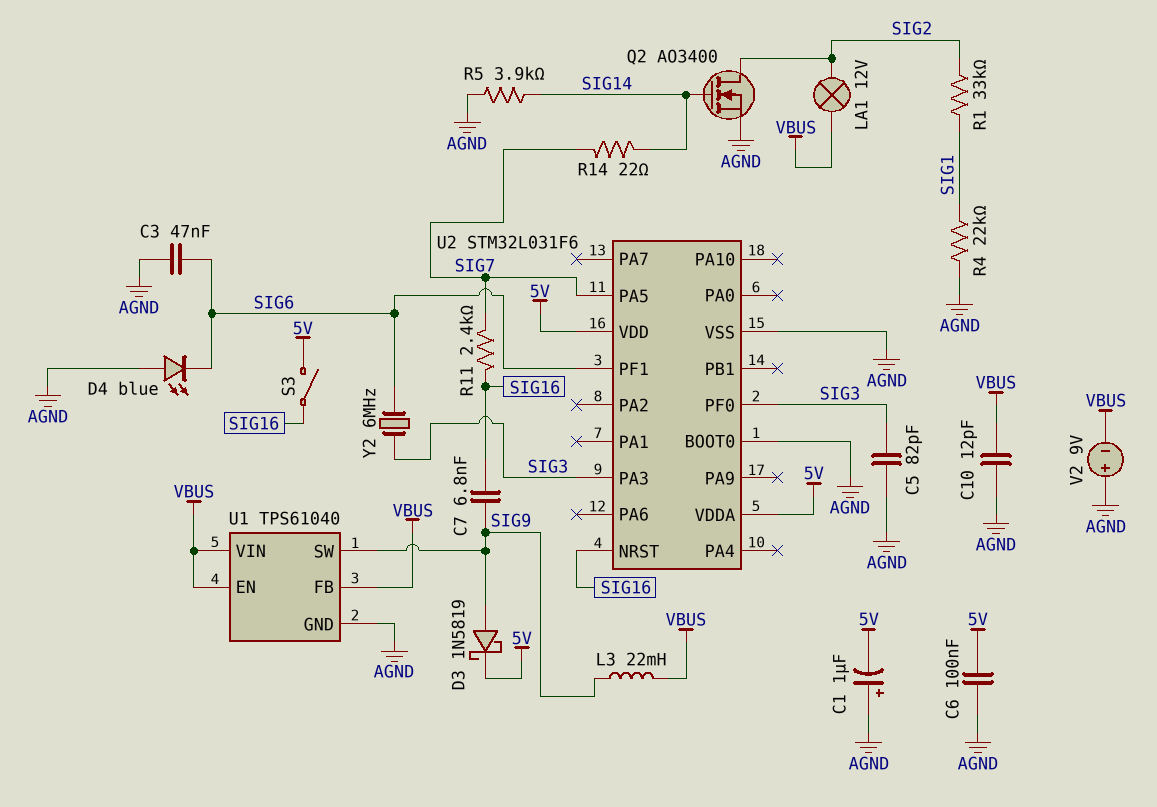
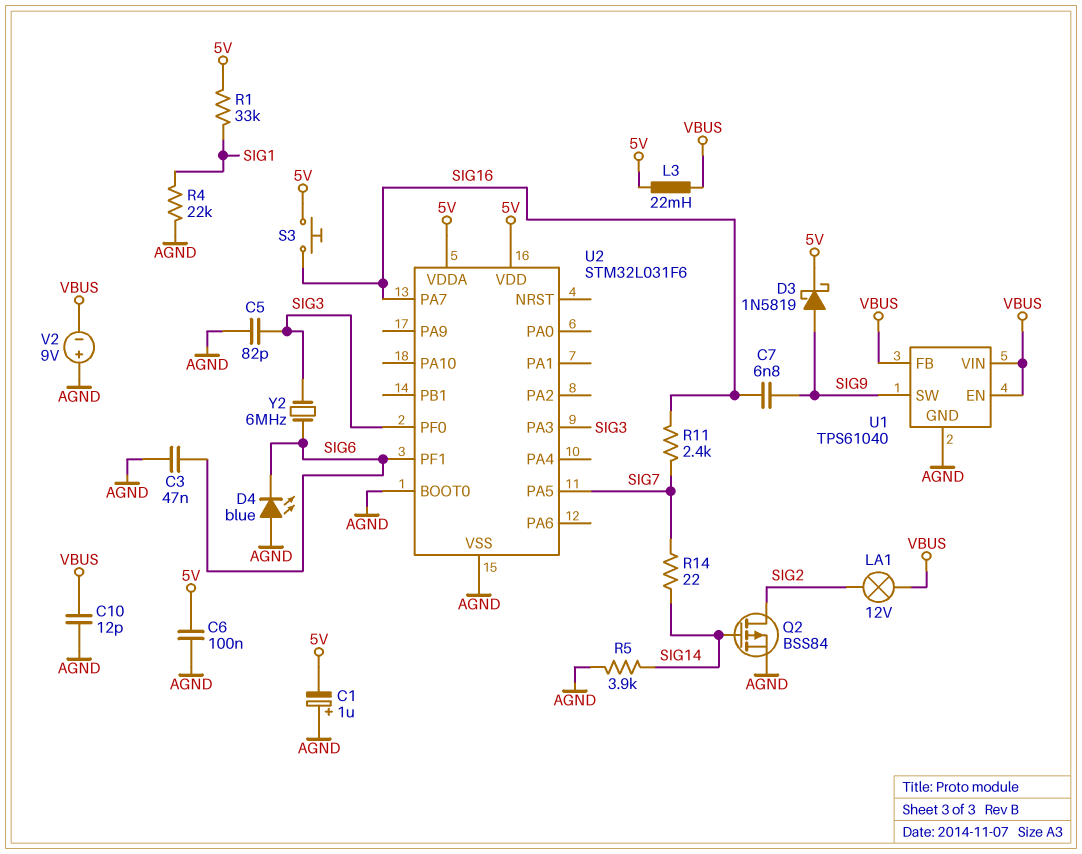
L3: 22mH (SIG9, VBUS) -> 22mH (5V, VBUS)
Q2: NMOS AO3400 (G SIG14, D SIG2, S AGND) -> PMOS BSS84 (G SIG14, D SIG2, S AGND)
R1: 33k (SIG1, SIG2) -> 33k (5V, SIG1)
S3: switch (5V, SIG16) -> button (5V, SIG16)
U2 pin NRST: SIG16 -> none
U2 pin PA7: none -> SIG16

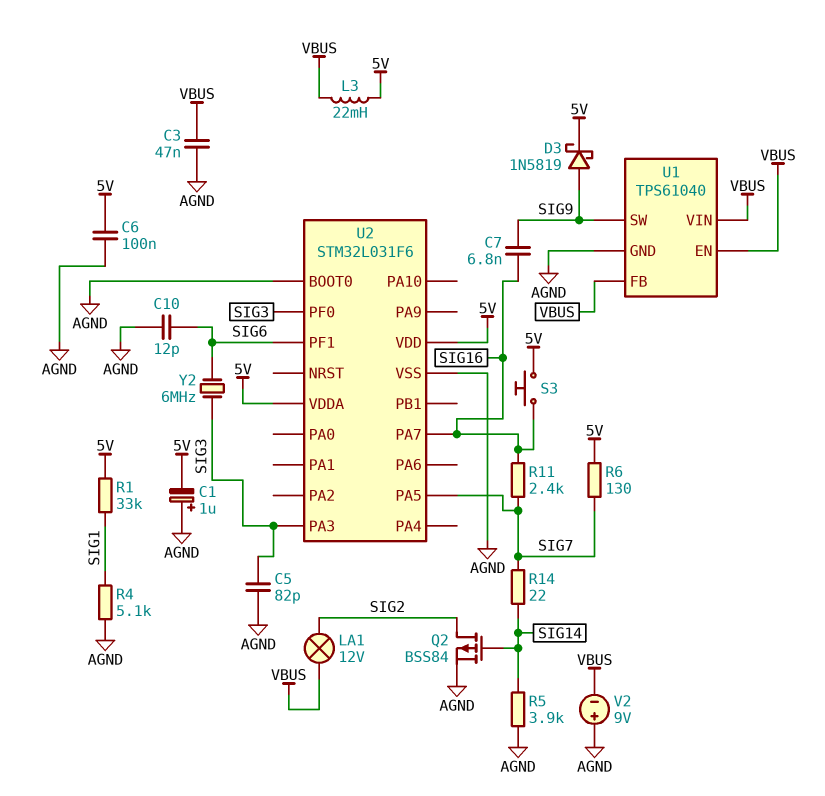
C3: 47nF (AGND, SIG6) -> 47nF (AGND, VBUS)
C10: 12pF (AGND, VBUS) -> 12pF (AGND, SIG6)
D4: LED blue (A AGND, K SIG6) -> none
R4: 22k (AGND, SIG1) -> 5.1k (AGND, SIG1)
R6: none -> 130 (5V, SIG7)

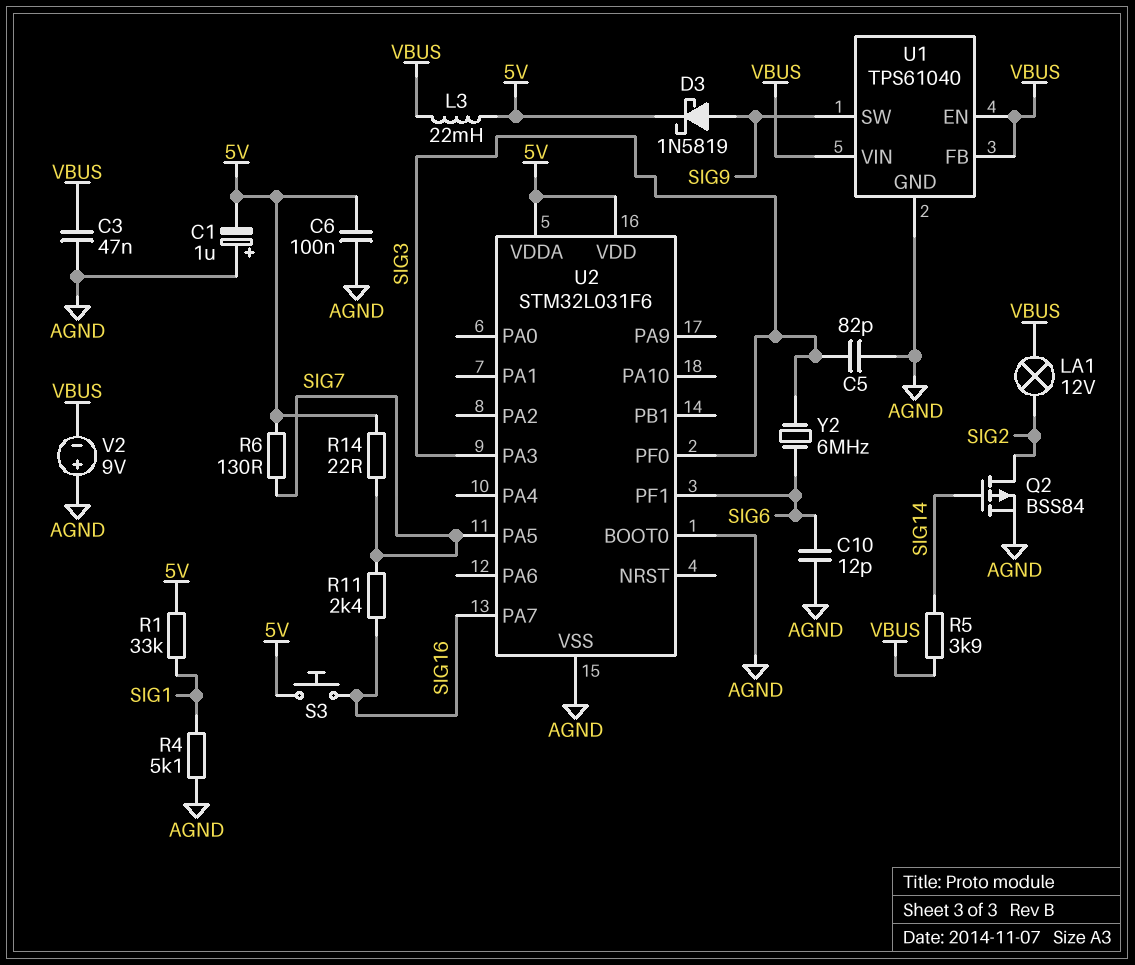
C7: 6.8nF (SIG9, SIG16) -> none
R5: 3.9k (AGND, SIG14) -> 3.9k (SIG14, VBUS)
R14: 22 (SIG7, SIG14) -> 22 (5V, SIG7)

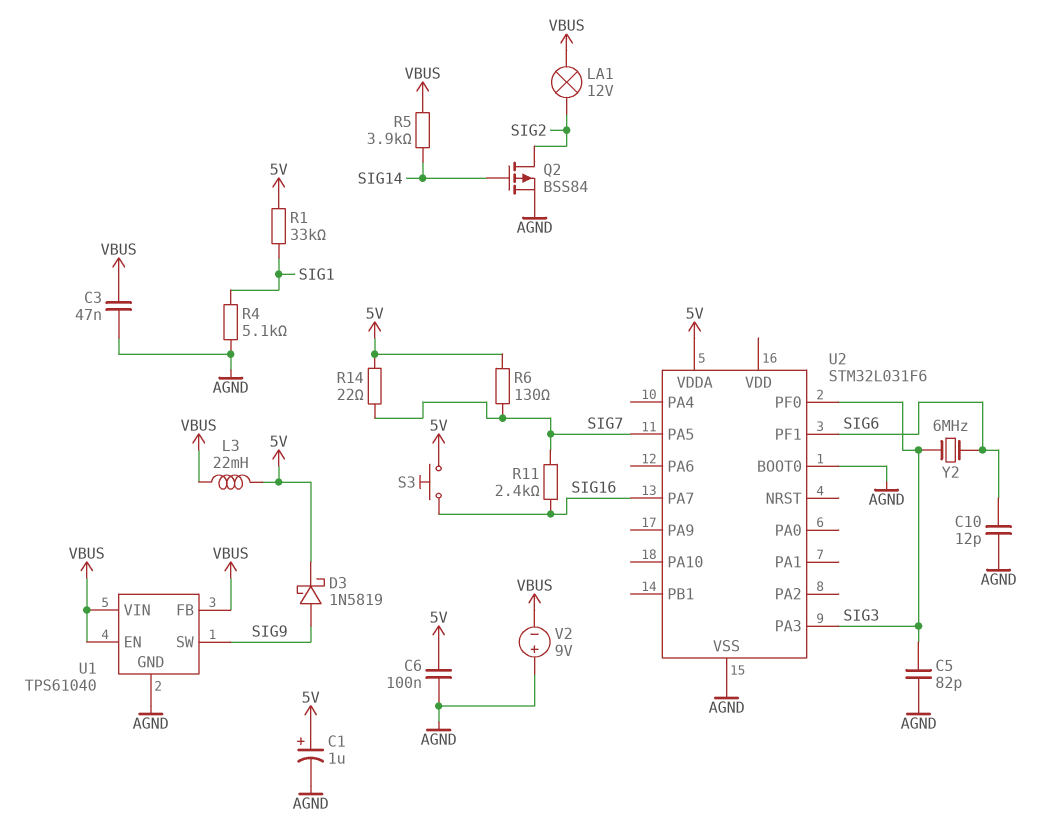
C1: 1uF (plus AGND, minus 5V) -> 1uF (plus 5V, minus AGND)
U2 pin VDD: 5V -> none

